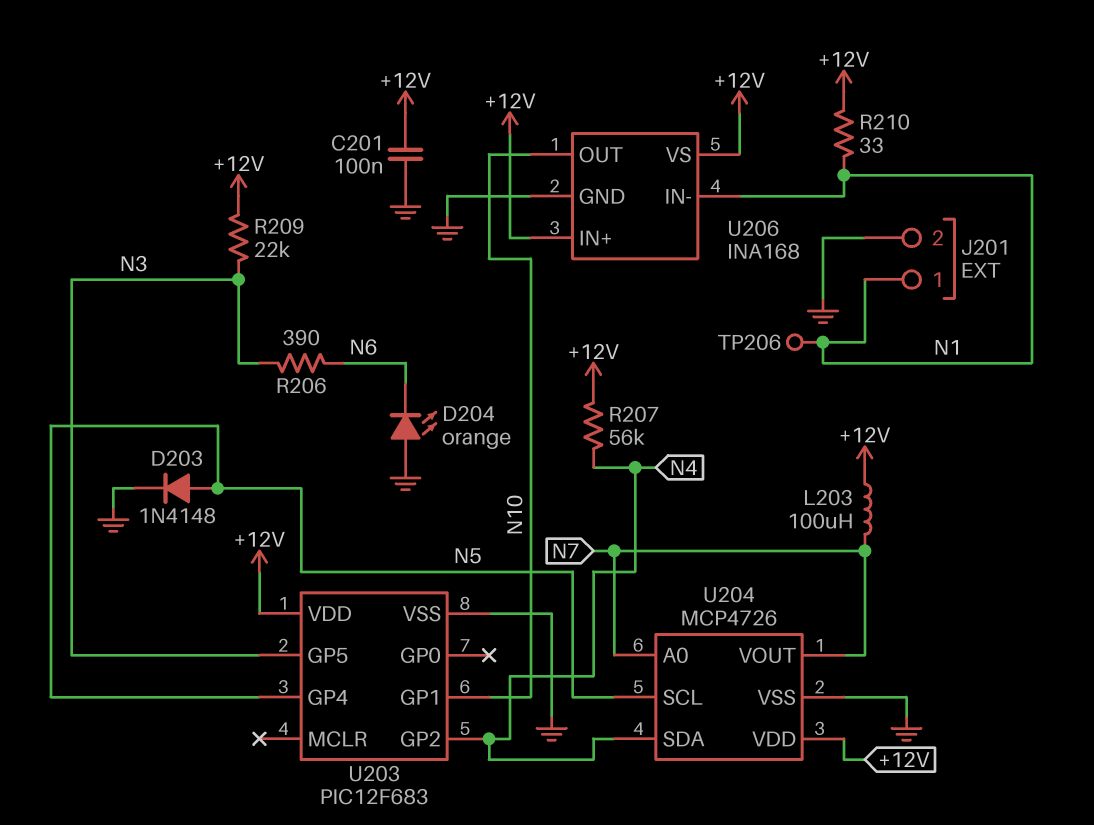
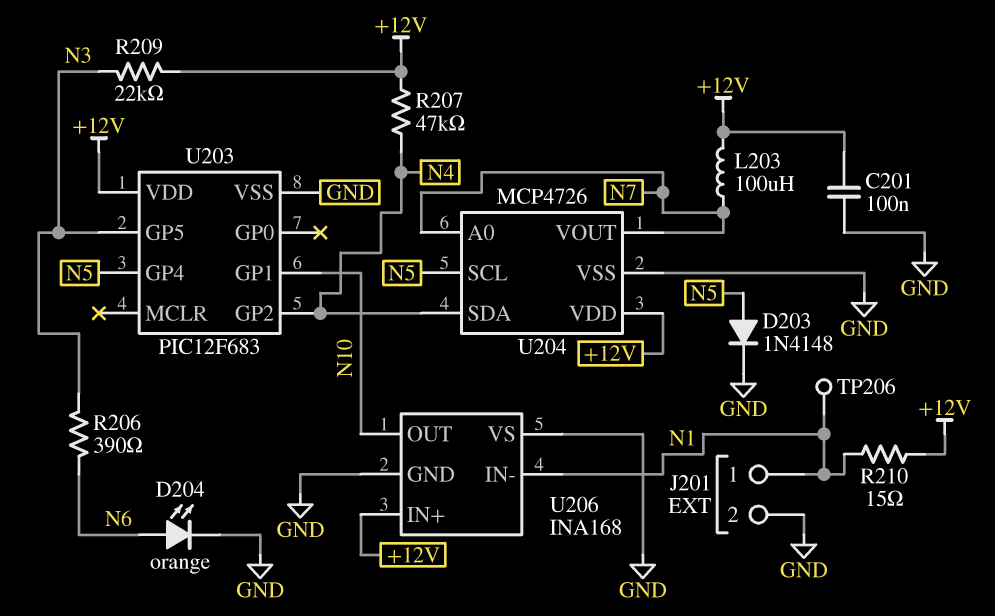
D204: LED orange (A GND, K N6) -> LED orange (A N6, K GND)
R207: 56k (+12V, N4) -> 47k (+12V, N4)
R210: 33 (+12V, N1) -> 15 (+12V, N1)
U206 pin VS: +12V -> GND

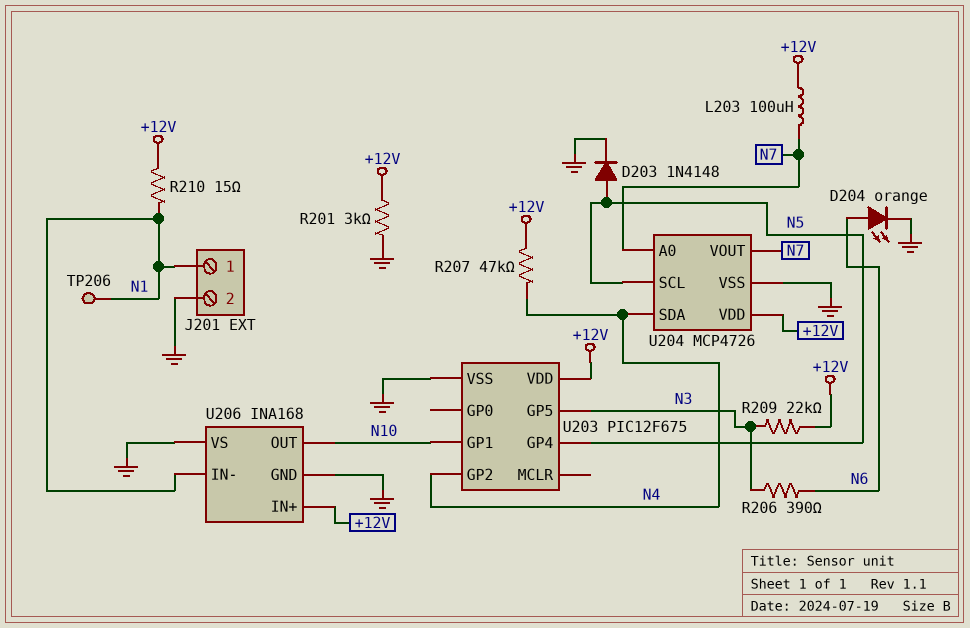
C201: 100nF (+12V, GND) -> none
R201: none -> 3k (+12V, GND)
U203: PIC12F683 -> PIC12F675

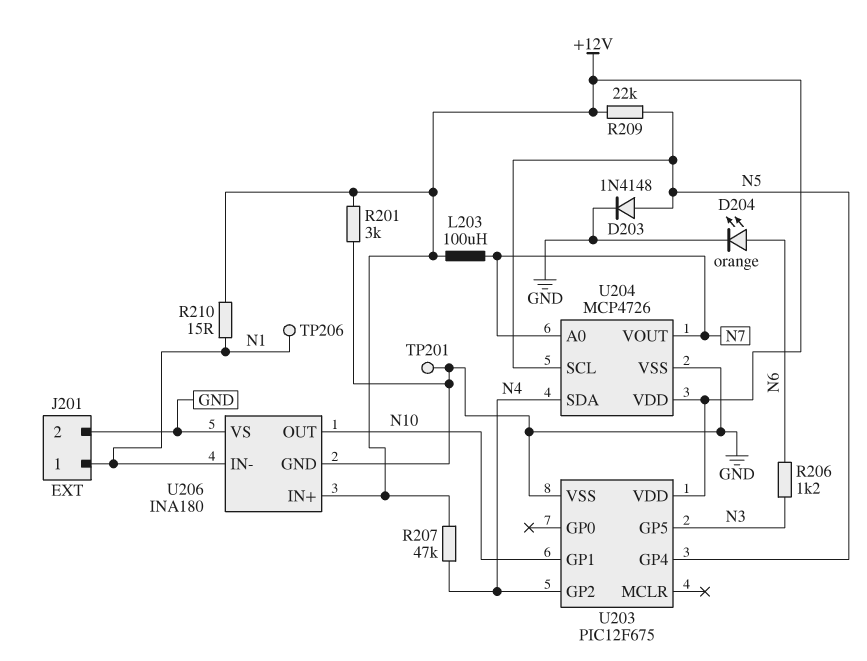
R206: 390 (N3, N6) -> 1.2k (N3, N6)
R209: 22k (+12V, N3) -> 22k (+12V, N5)
TP201: none -> test point (GND)
U206: INA168 -> INA180

